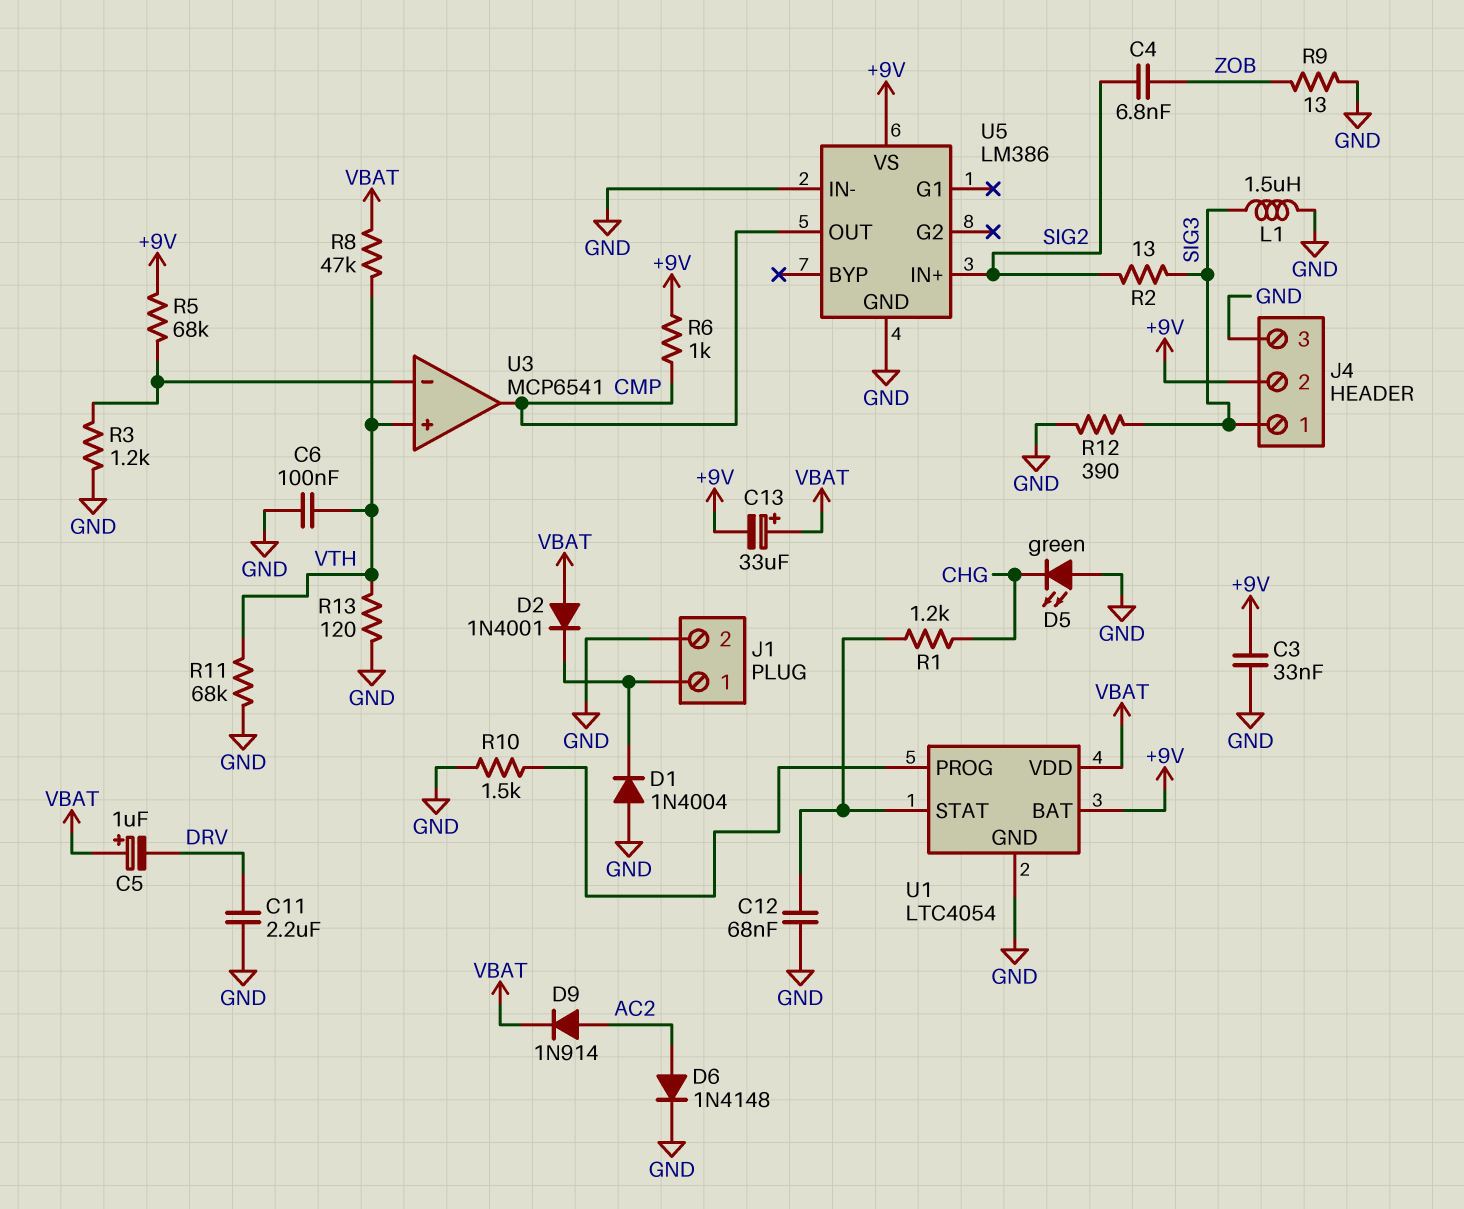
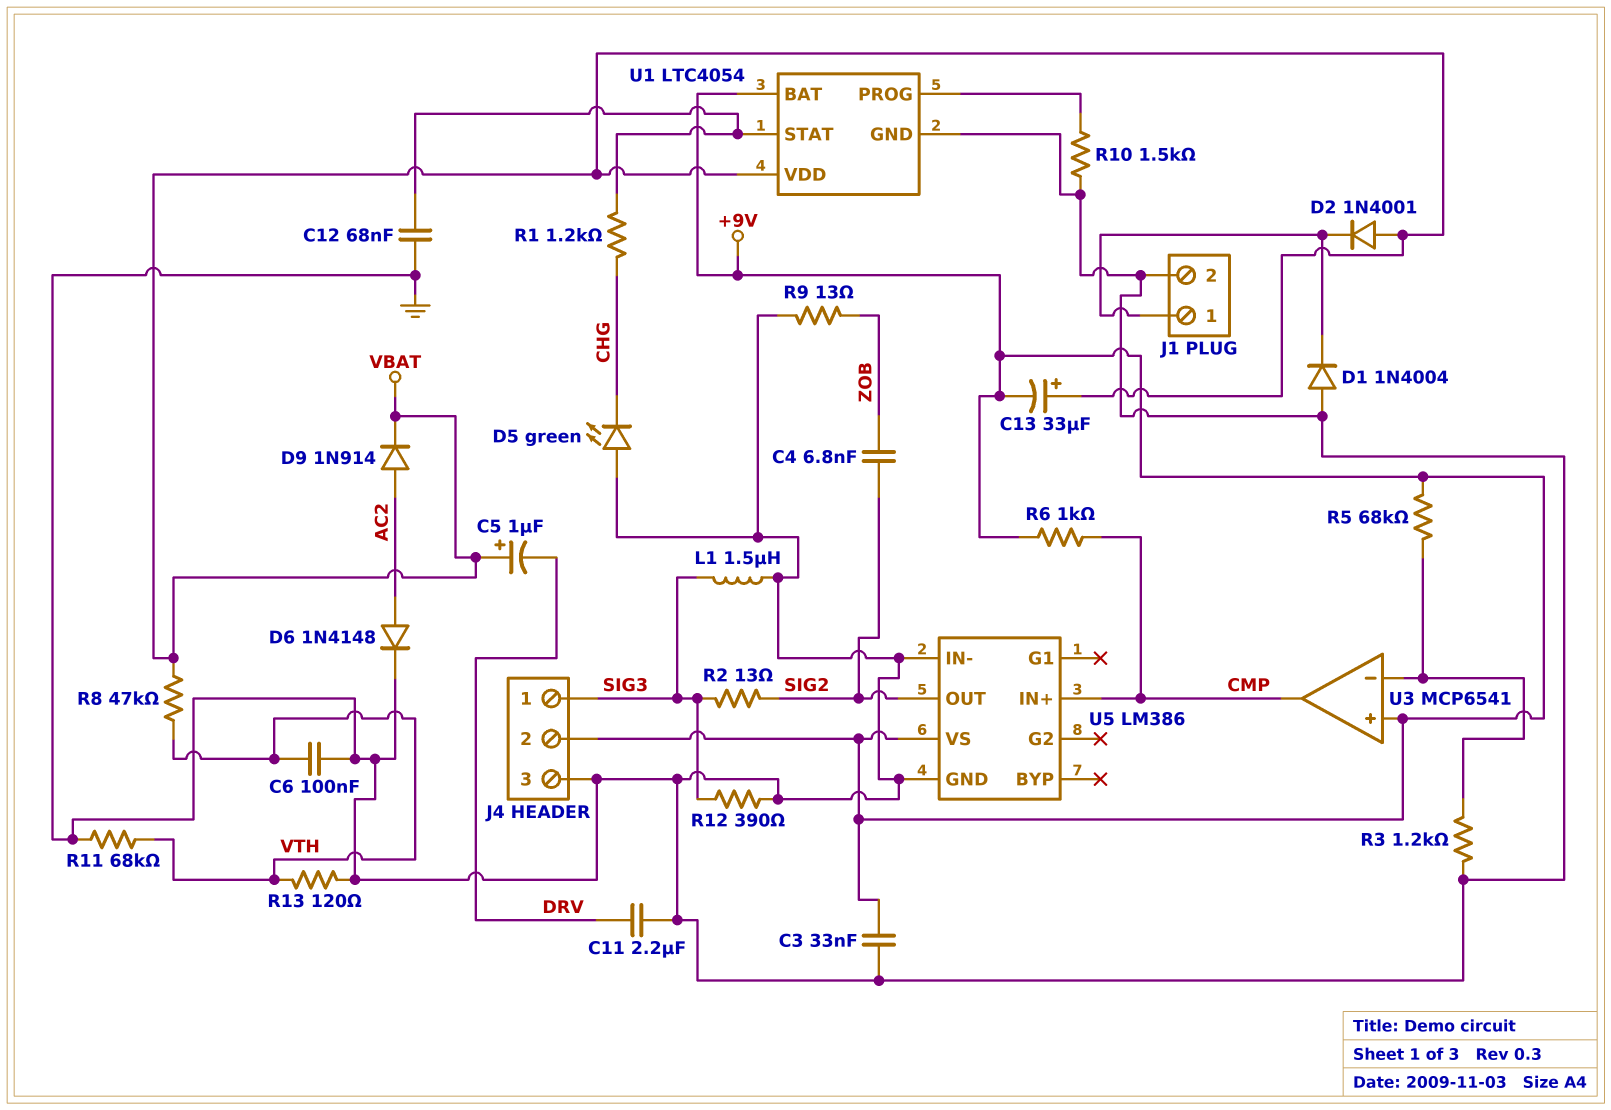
U3 pin in+: VTH -> +9V
U5 pin IN+: SIG2 -> CMP
U5 pin OUT: CMP -> SIG2

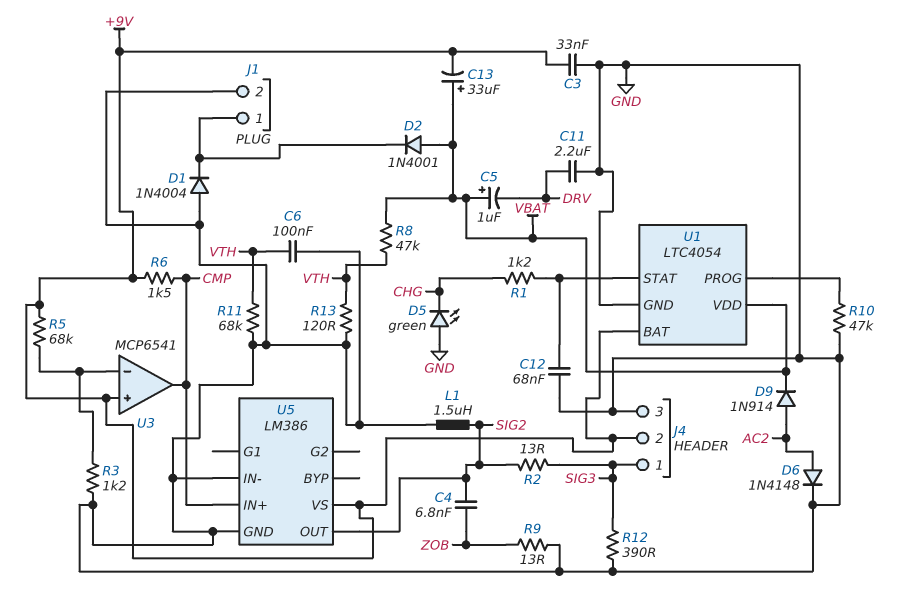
L1: 1.5uH (GND, SIG3) -> 1.5uH (GND, SIG2)
R6: 1k (+9V, CMP) -> 1.5k (+9V, CMP)
R10: 1.5k (GND, U1/PROG) -> 47k (GND, U1/PROG)

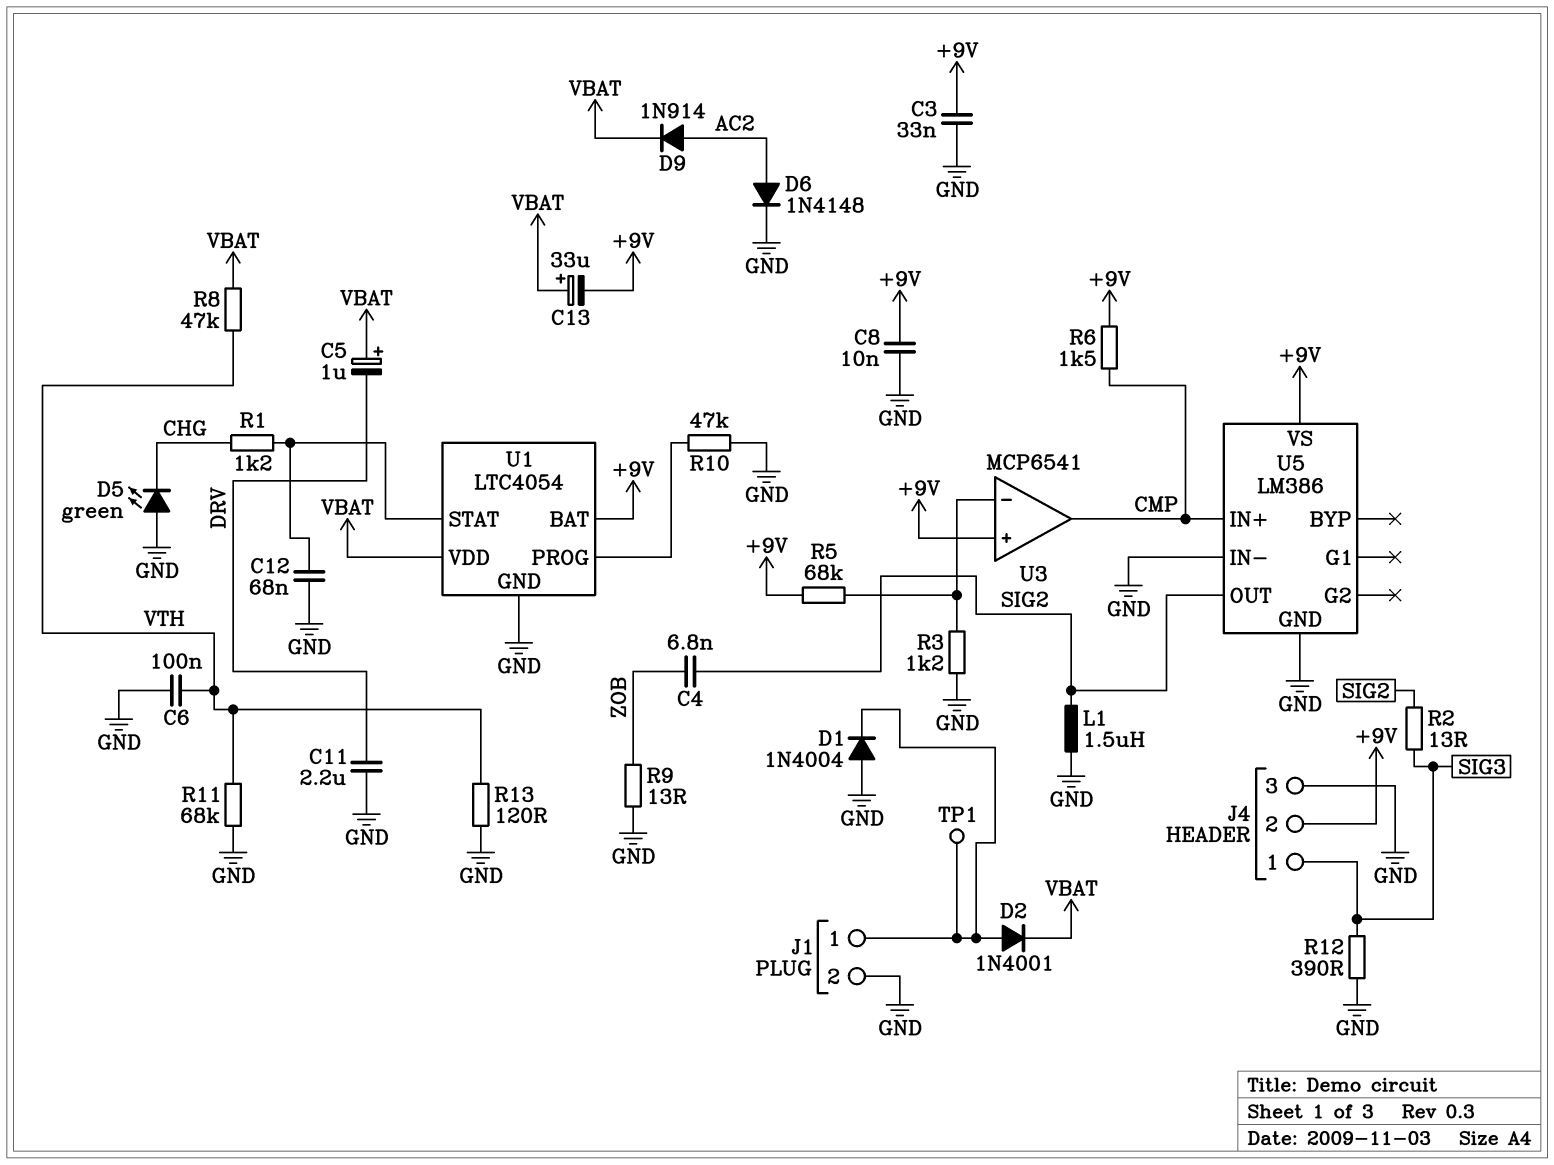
C8: none -> 10nF (+9V, GND)
D2: diode 1N4001 (A VBAT, K J1/1) -> diode 1N4001 (A J1/1, K VBAT)
TP1: none -> test point (J1/1)

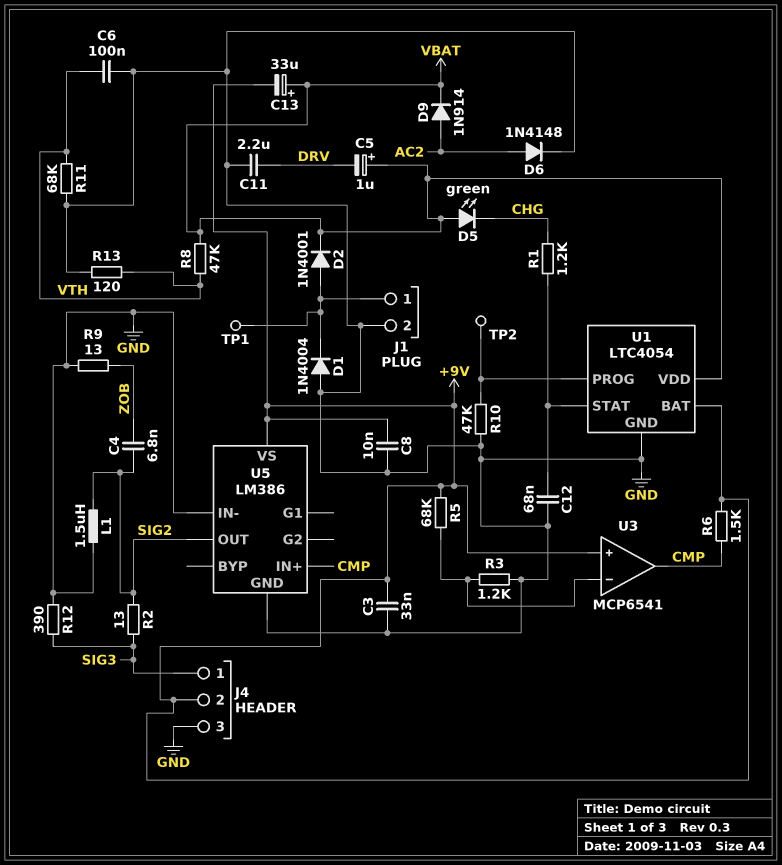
D5: LED green (A GND, K CHG) -> LED green (A VBAT, K CHG)
TP2: none -> test point (U1/PROG)

